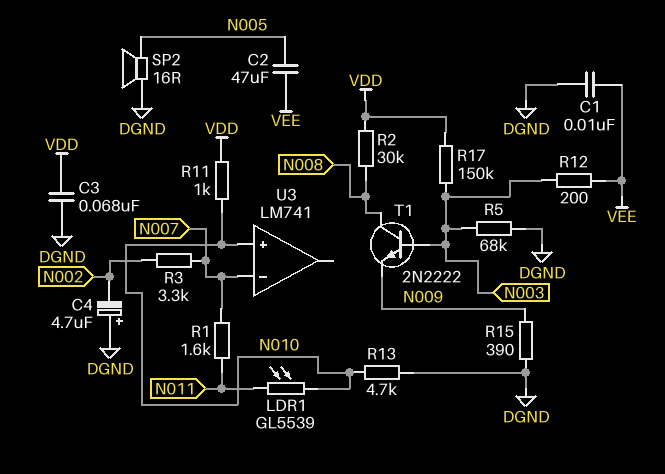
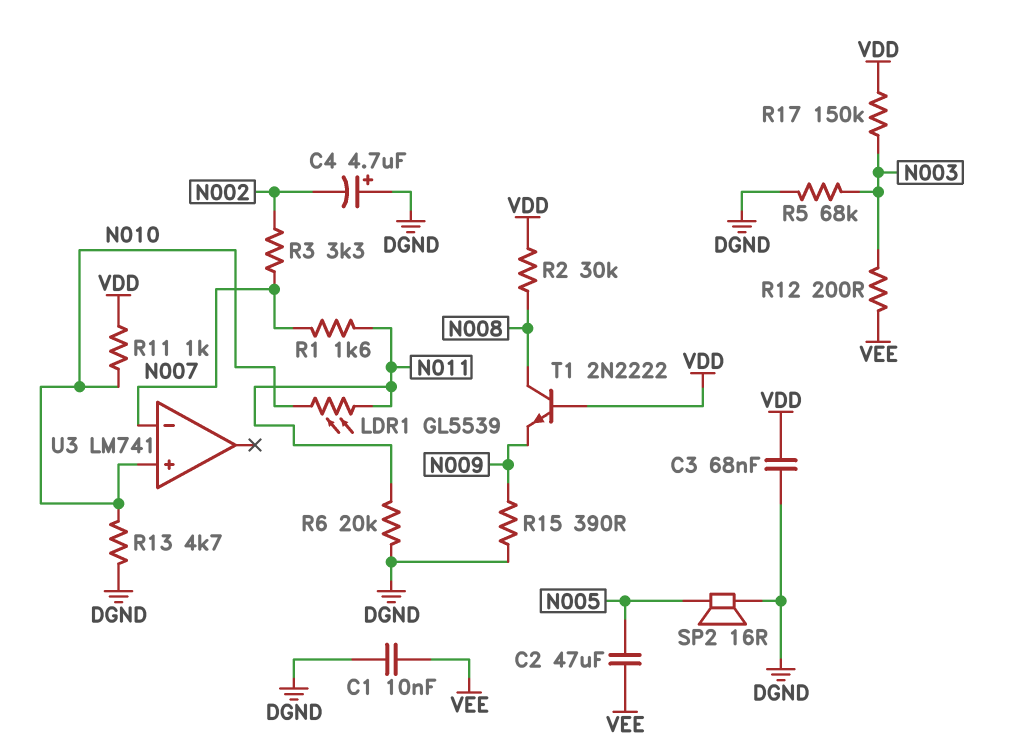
R6: none -> 20k (DGND, N011)
T1: NPN 2N2222 (B N003, C N008, E N009) -> NPN 2N2222 (B VDD, C N008, E N009)

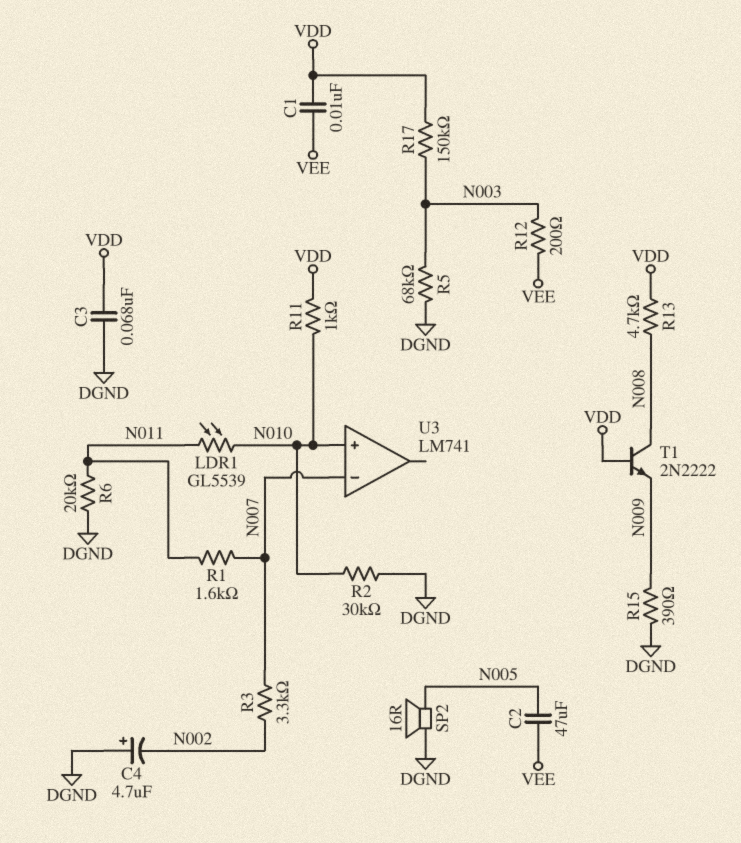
C1: 10nF (DGND, VEE) -> 10nF (VDD, VEE)
R2: 30k (N008, VDD) -> 30k (DGND, N010)
R13: 4.7k (DGND, N010) -> 4.7k (N008, VDD)

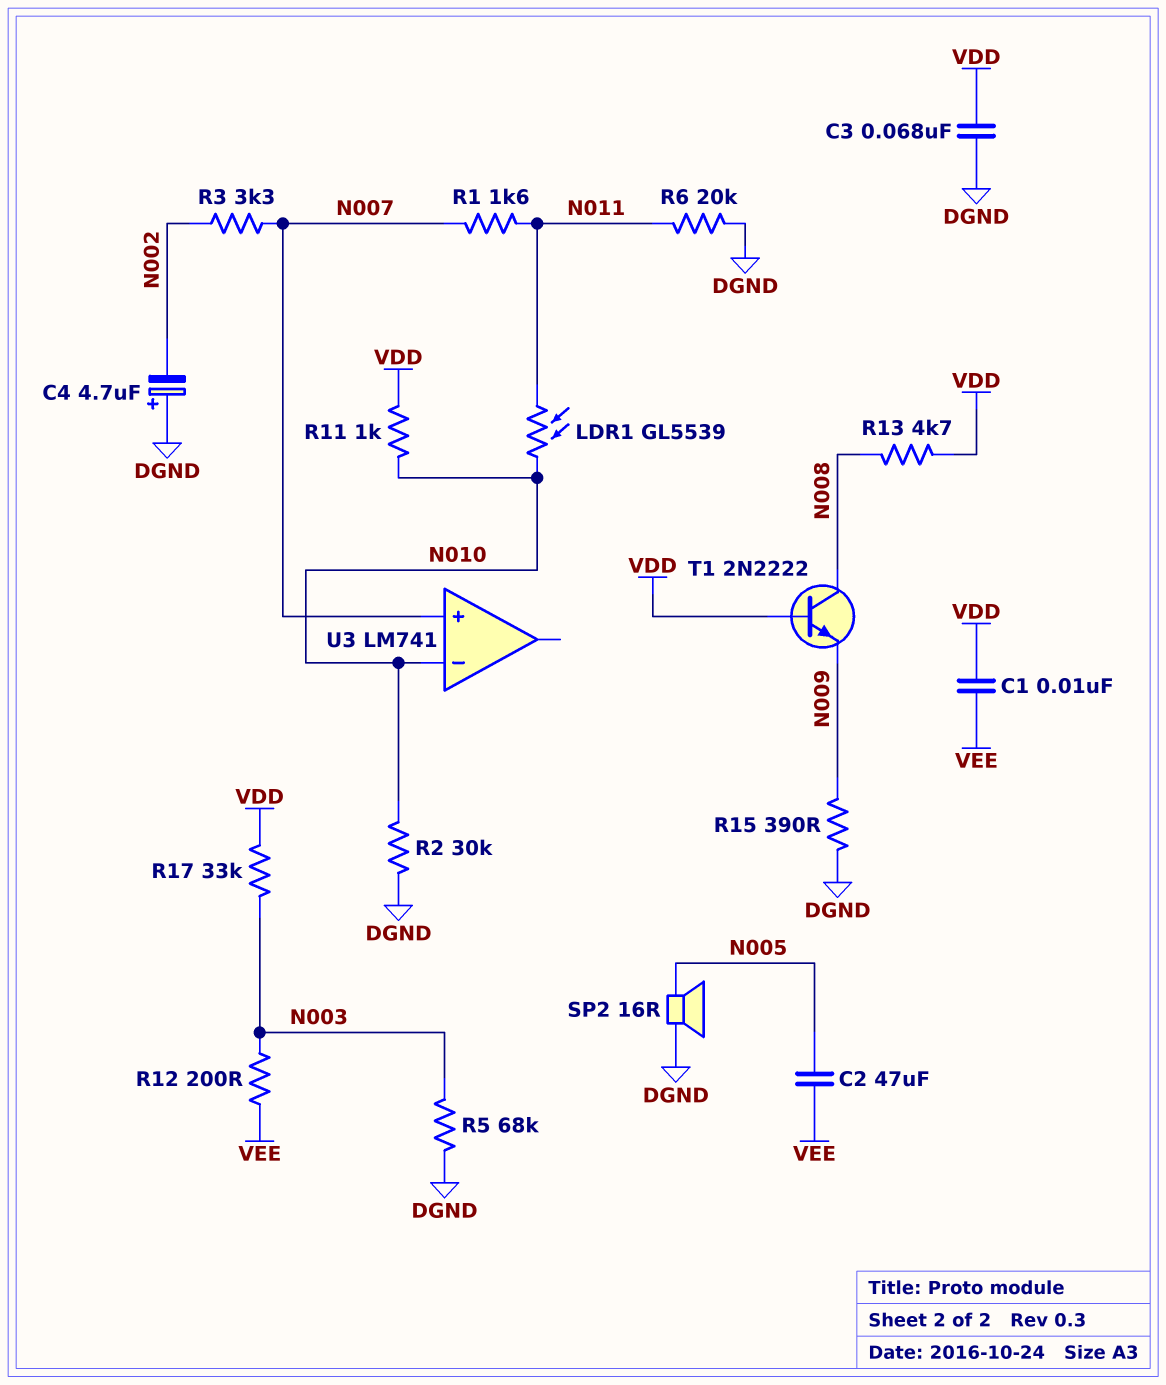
R17: 150k (N003, VDD) -> 33k (N003, VDD)
U3 pin in+: N010 -> N007
U3 pin in-: N007 -> N010

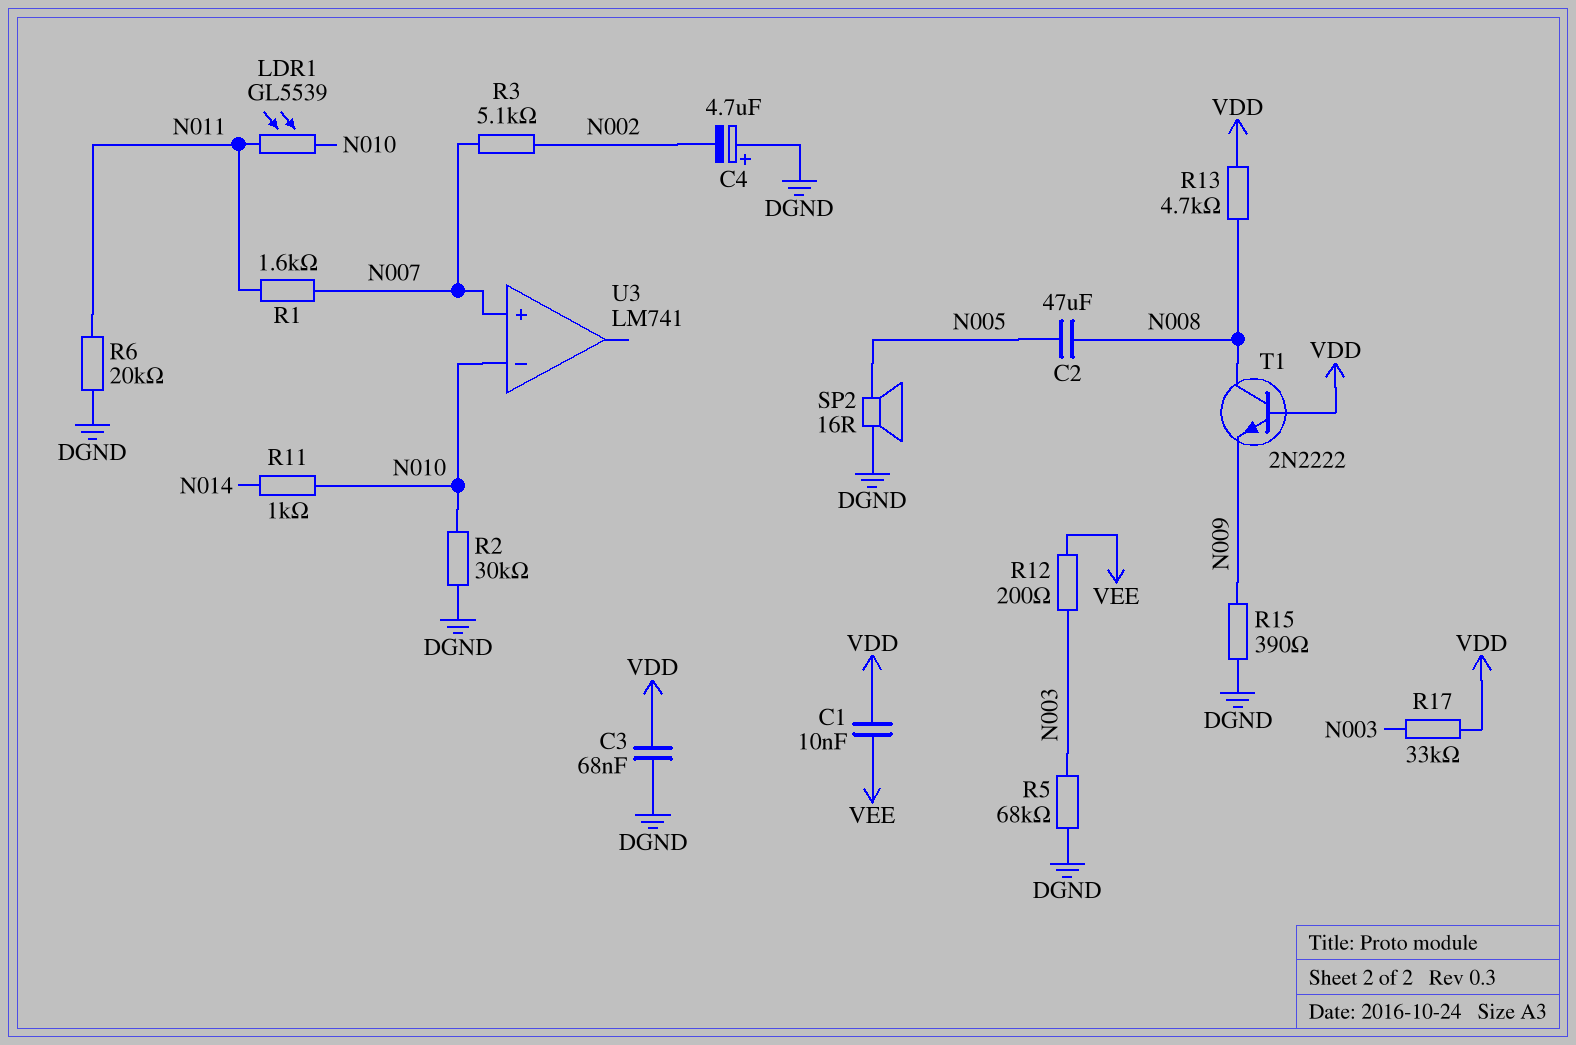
C2: 47uF (N005, VEE) -> 47uF (N005, N008)
R3: 3.3k (N002, N007) -> 5.1k (N002, N007)
R11: 1k (N010, VDD) -> 1k (N010, N014)

